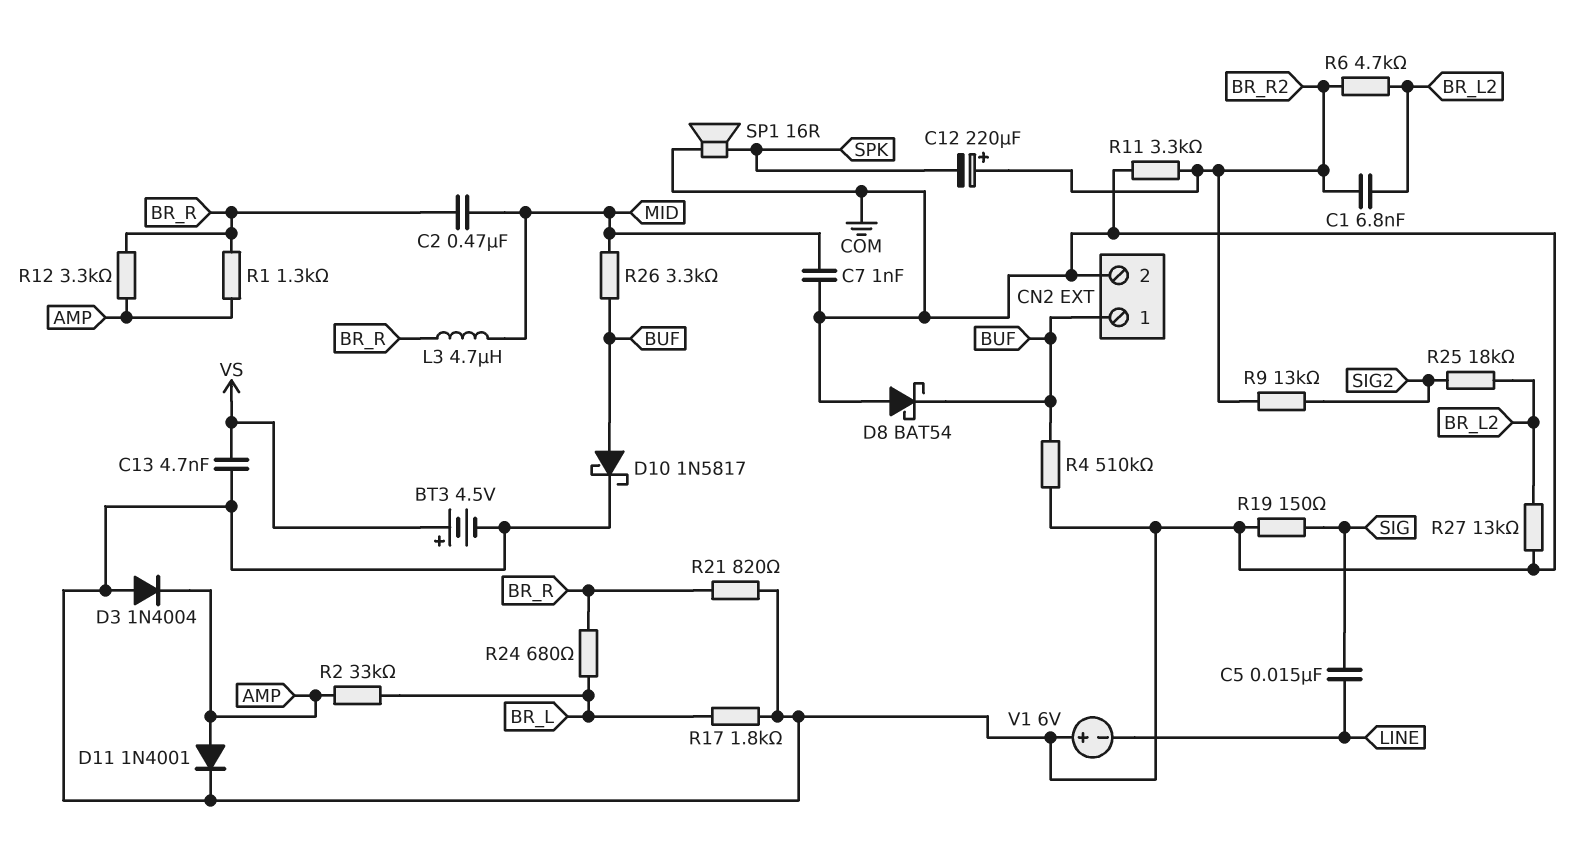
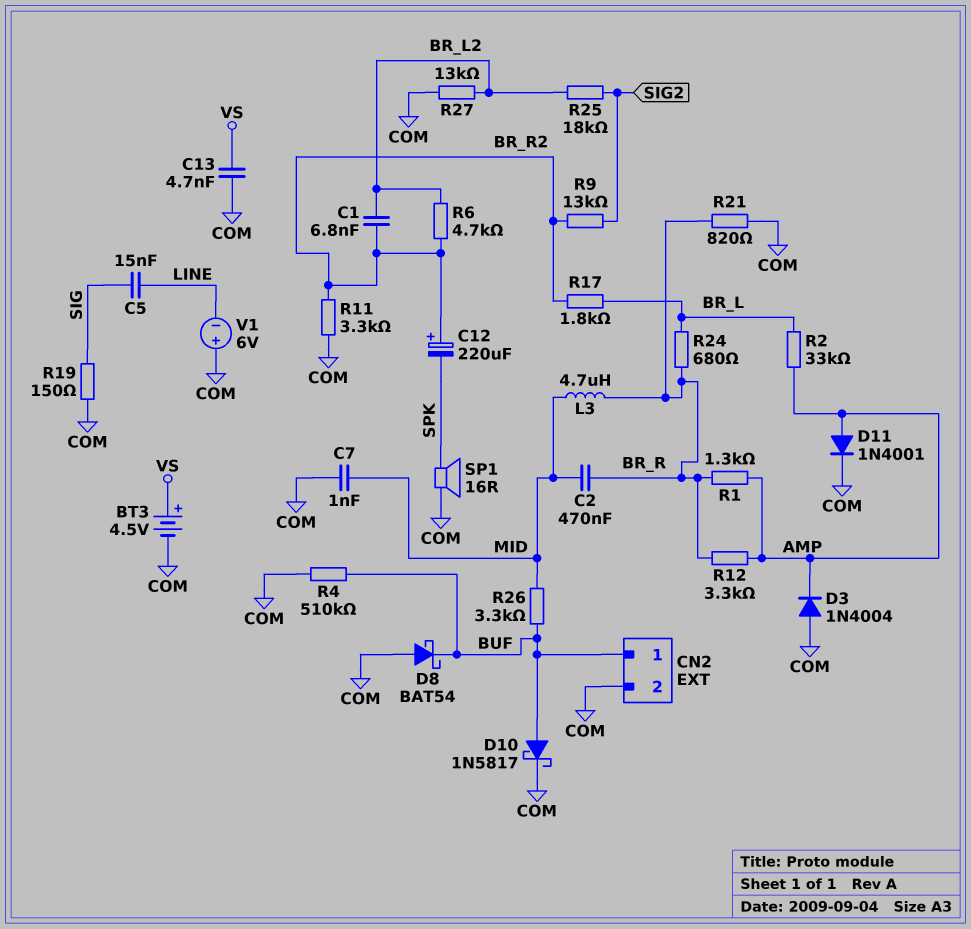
R17: 1.8k (BR_L, COM) -> 1.8k (BR_L, BR_R2)

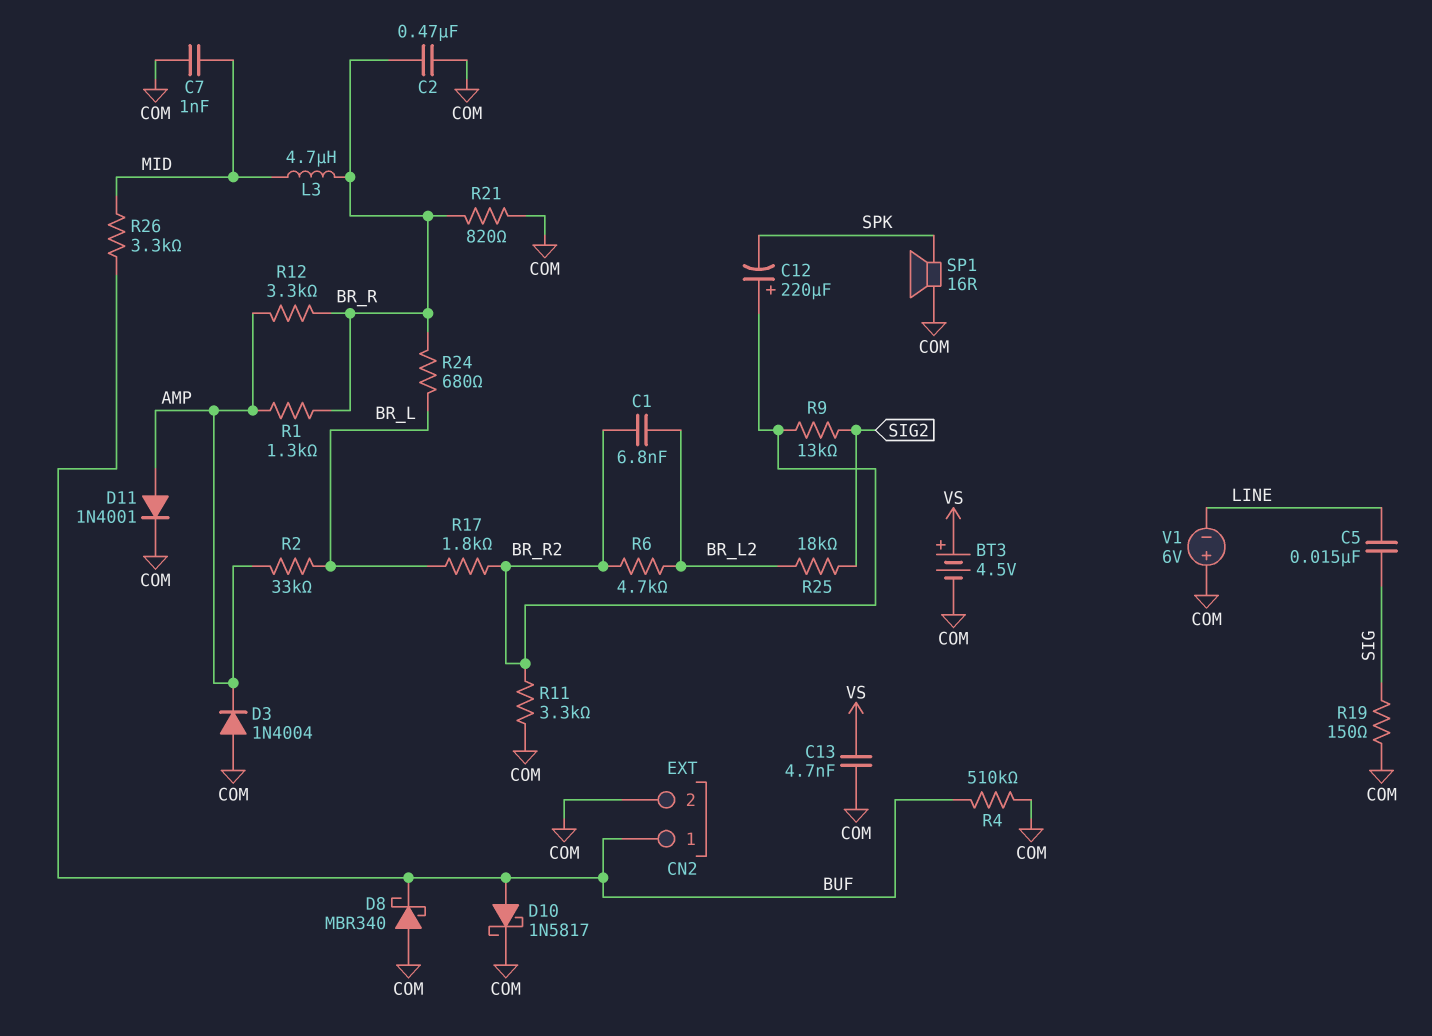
C2: 470nF (BR_R, MID) -> 470nF (BR_R, COM)
D8: schottky BAT54 (A COM, K BUF) -> schottky MBR340 (A COM, K BUF)
R27: 13k (BR_L2, COM) -> none

